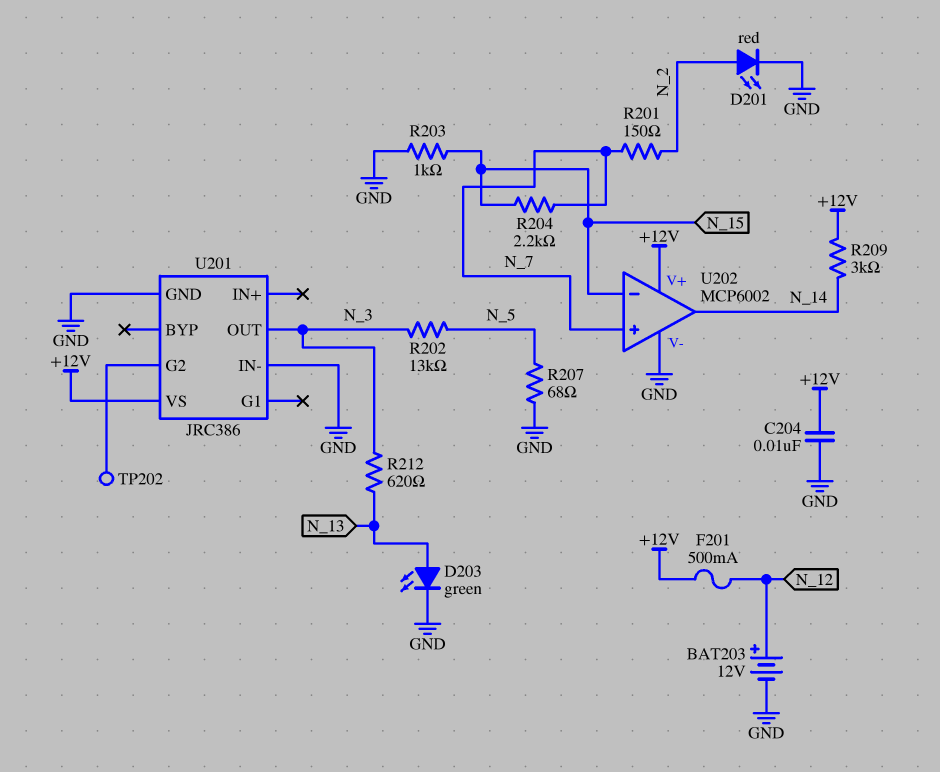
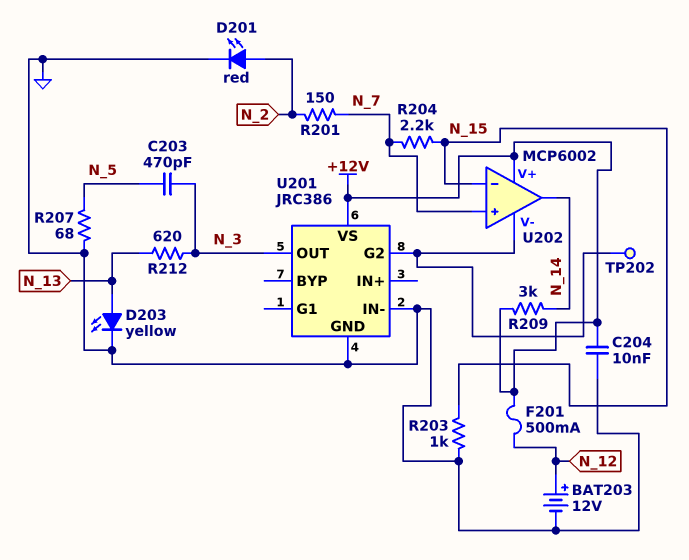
C203: none -> 470pF (N_3, N_5)
D203: LED green (A N_13, K GND) -> LED yellow (A N_13, K GND)
R202: 13k (N_3, N_5) -> none
U202 pin V-: GND -> U201/G2

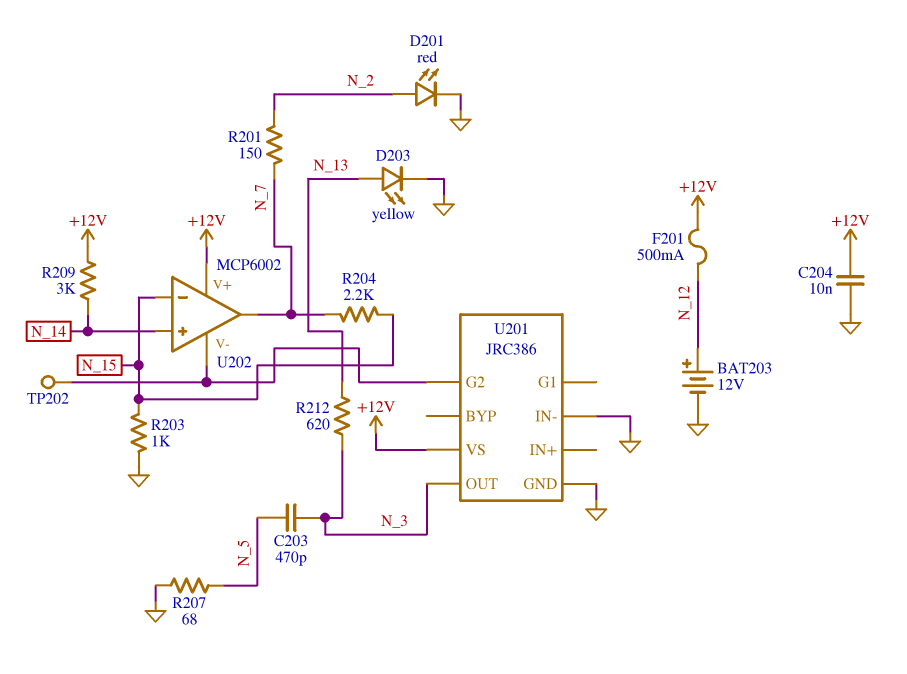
U202 pin in+: N_7 -> N_14
U202 pin out: N_14 -> N_7

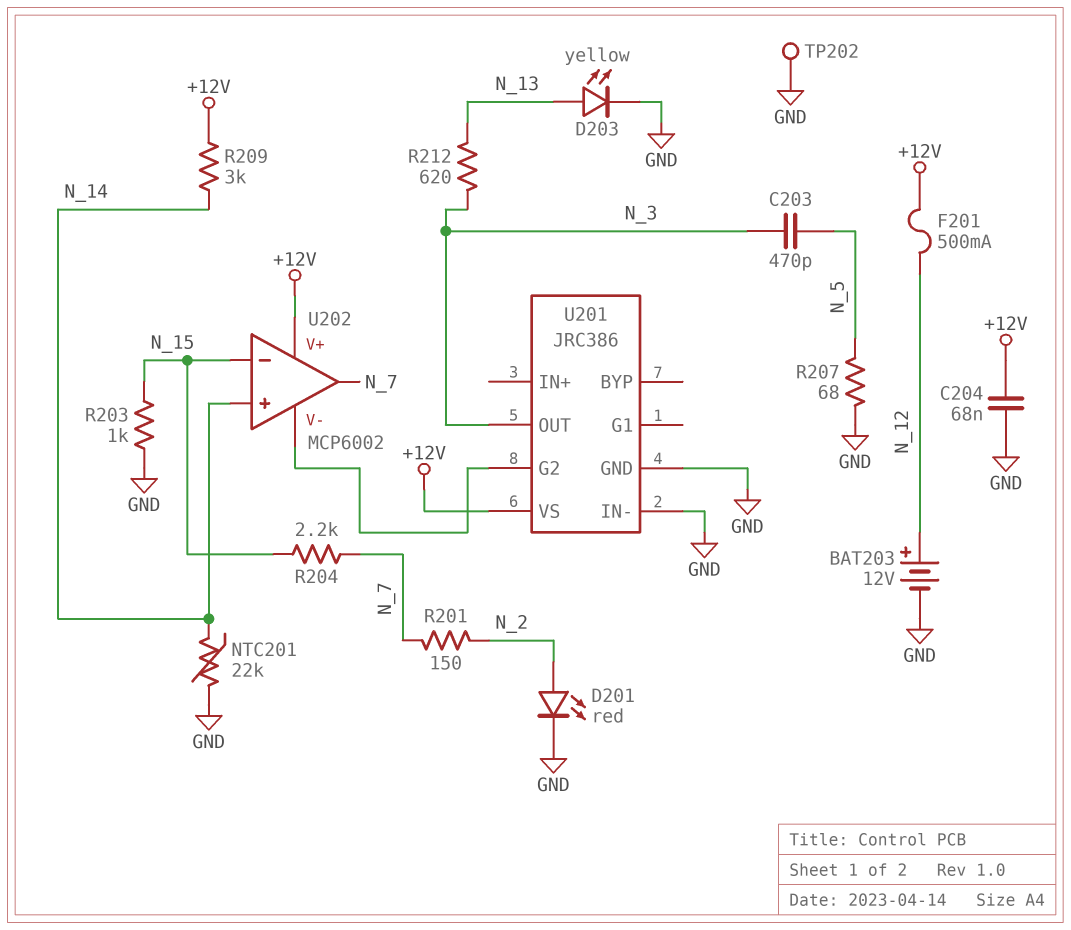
C204: 10nF (+12V, GND) -> 68nF (+12V, GND)
NTC201: none -> 22k (GND, N_14)
TP202: test point (U201/G2) -> test point (GND)

